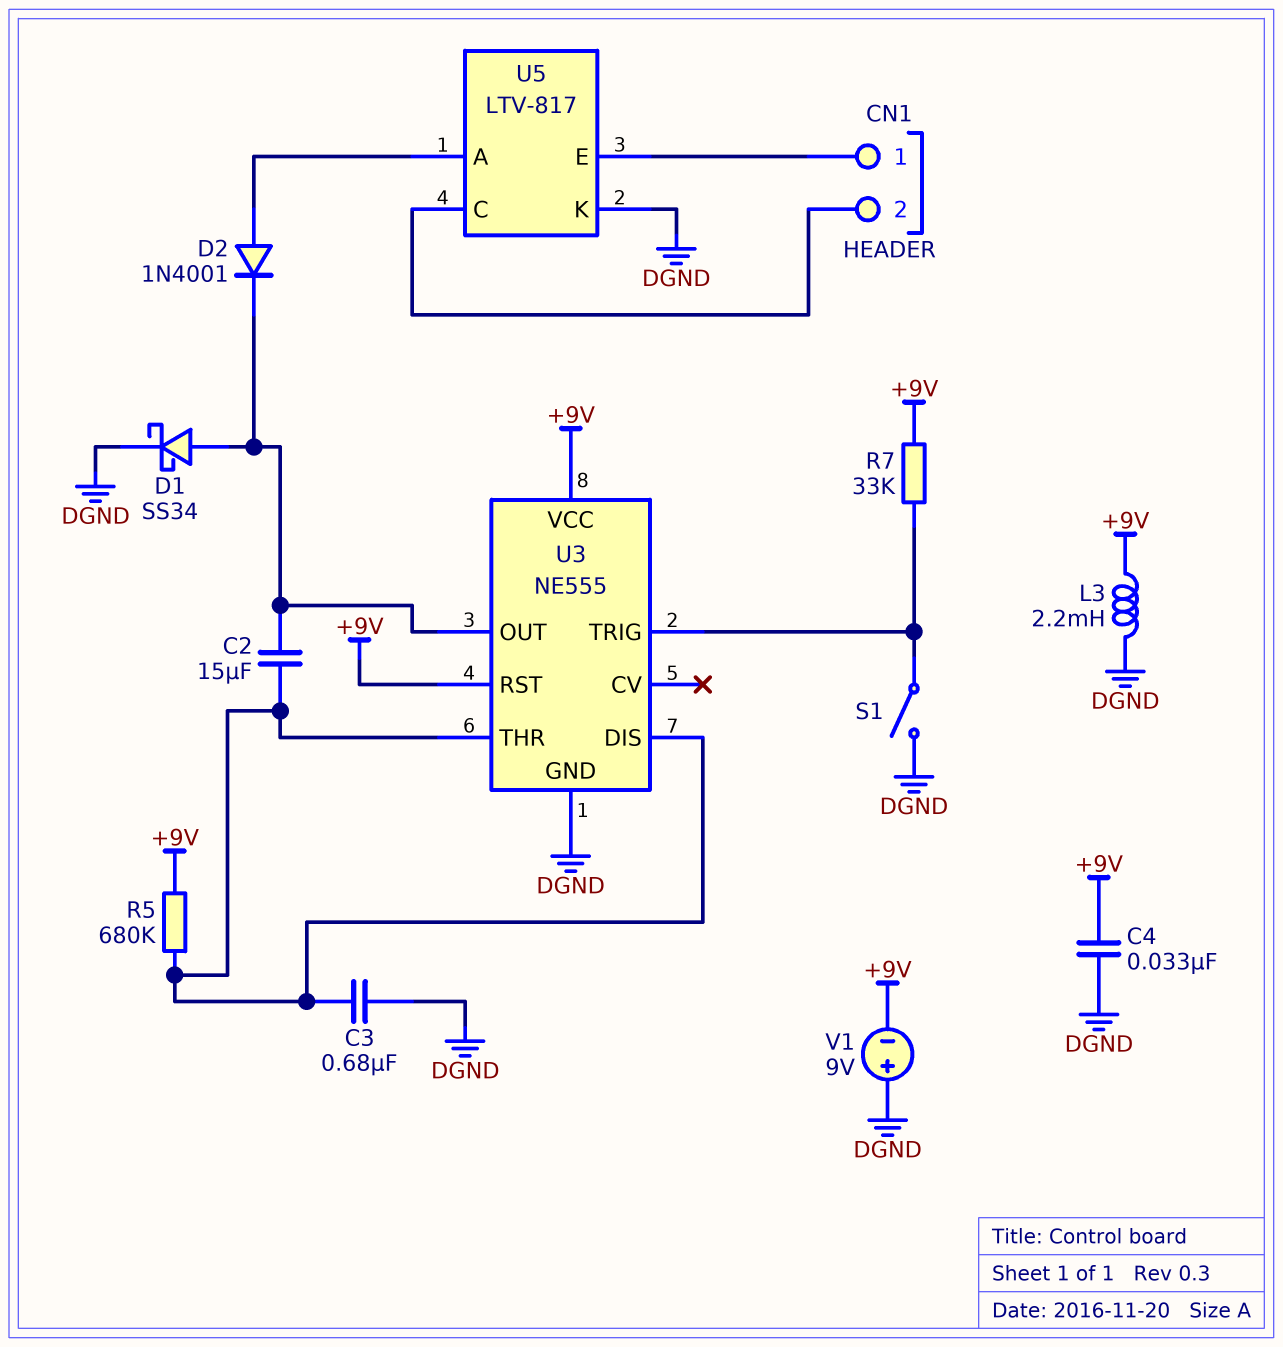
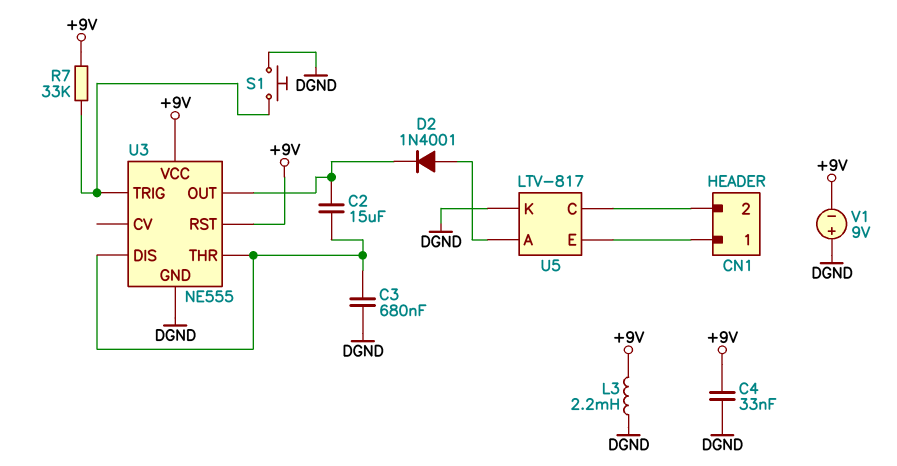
D1: schottky SS34 (A U3/OUT, K DGND) -> none
R5: 680k (+9V, U3/DIS) -> none
S1: switch (DGND, U3/TRIG) -> button (DGND, U3/TRIG)

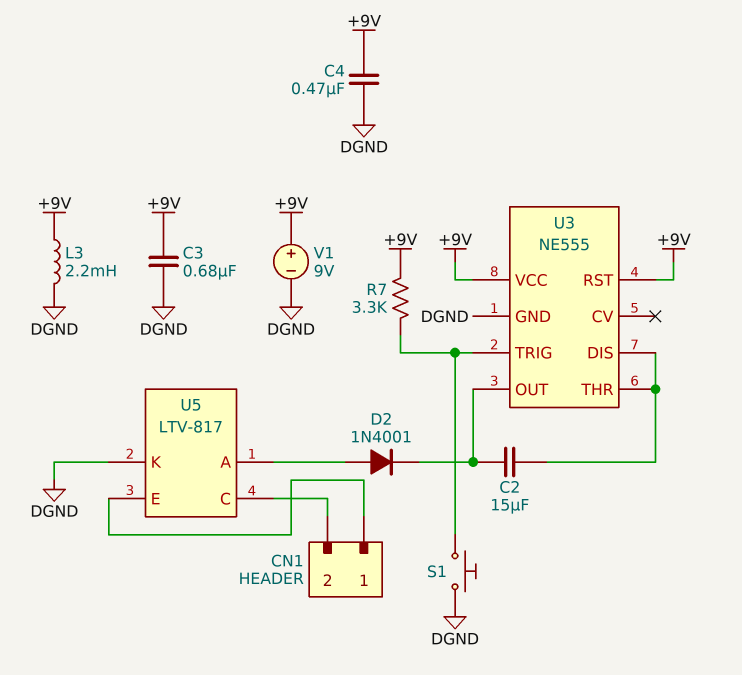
C3: 680nF (DGND, U3/DIS) -> 680nF (+9V, DGND)
C4: 33nF (+9V, DGND) -> 470nF (+9V, DGND)
R7: 33k (+9V, U3/TRIG) -> 3.3k (+9V, U3/TRIG)
V1: 9V (plus DGND, minus +9V) -> 9V (plus +9V, minus DGND)

